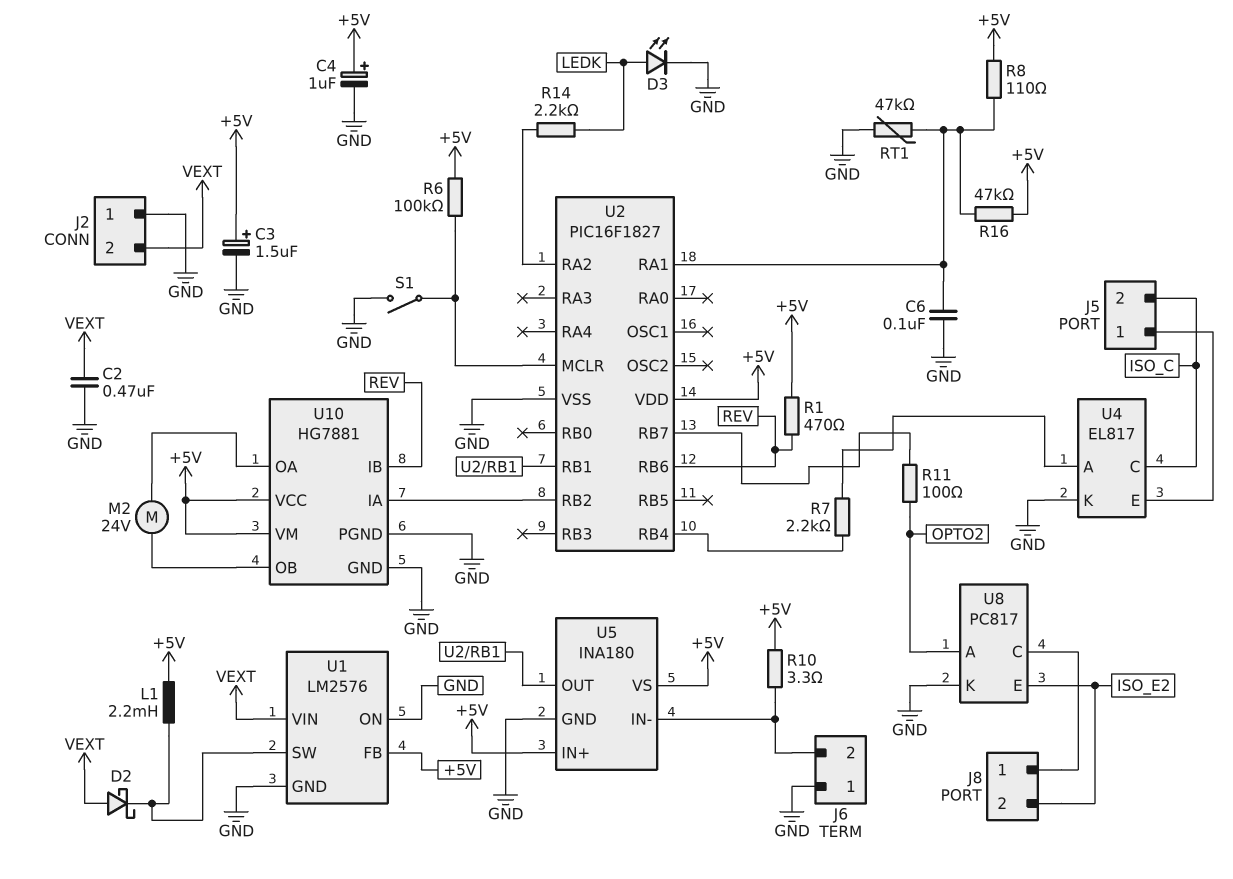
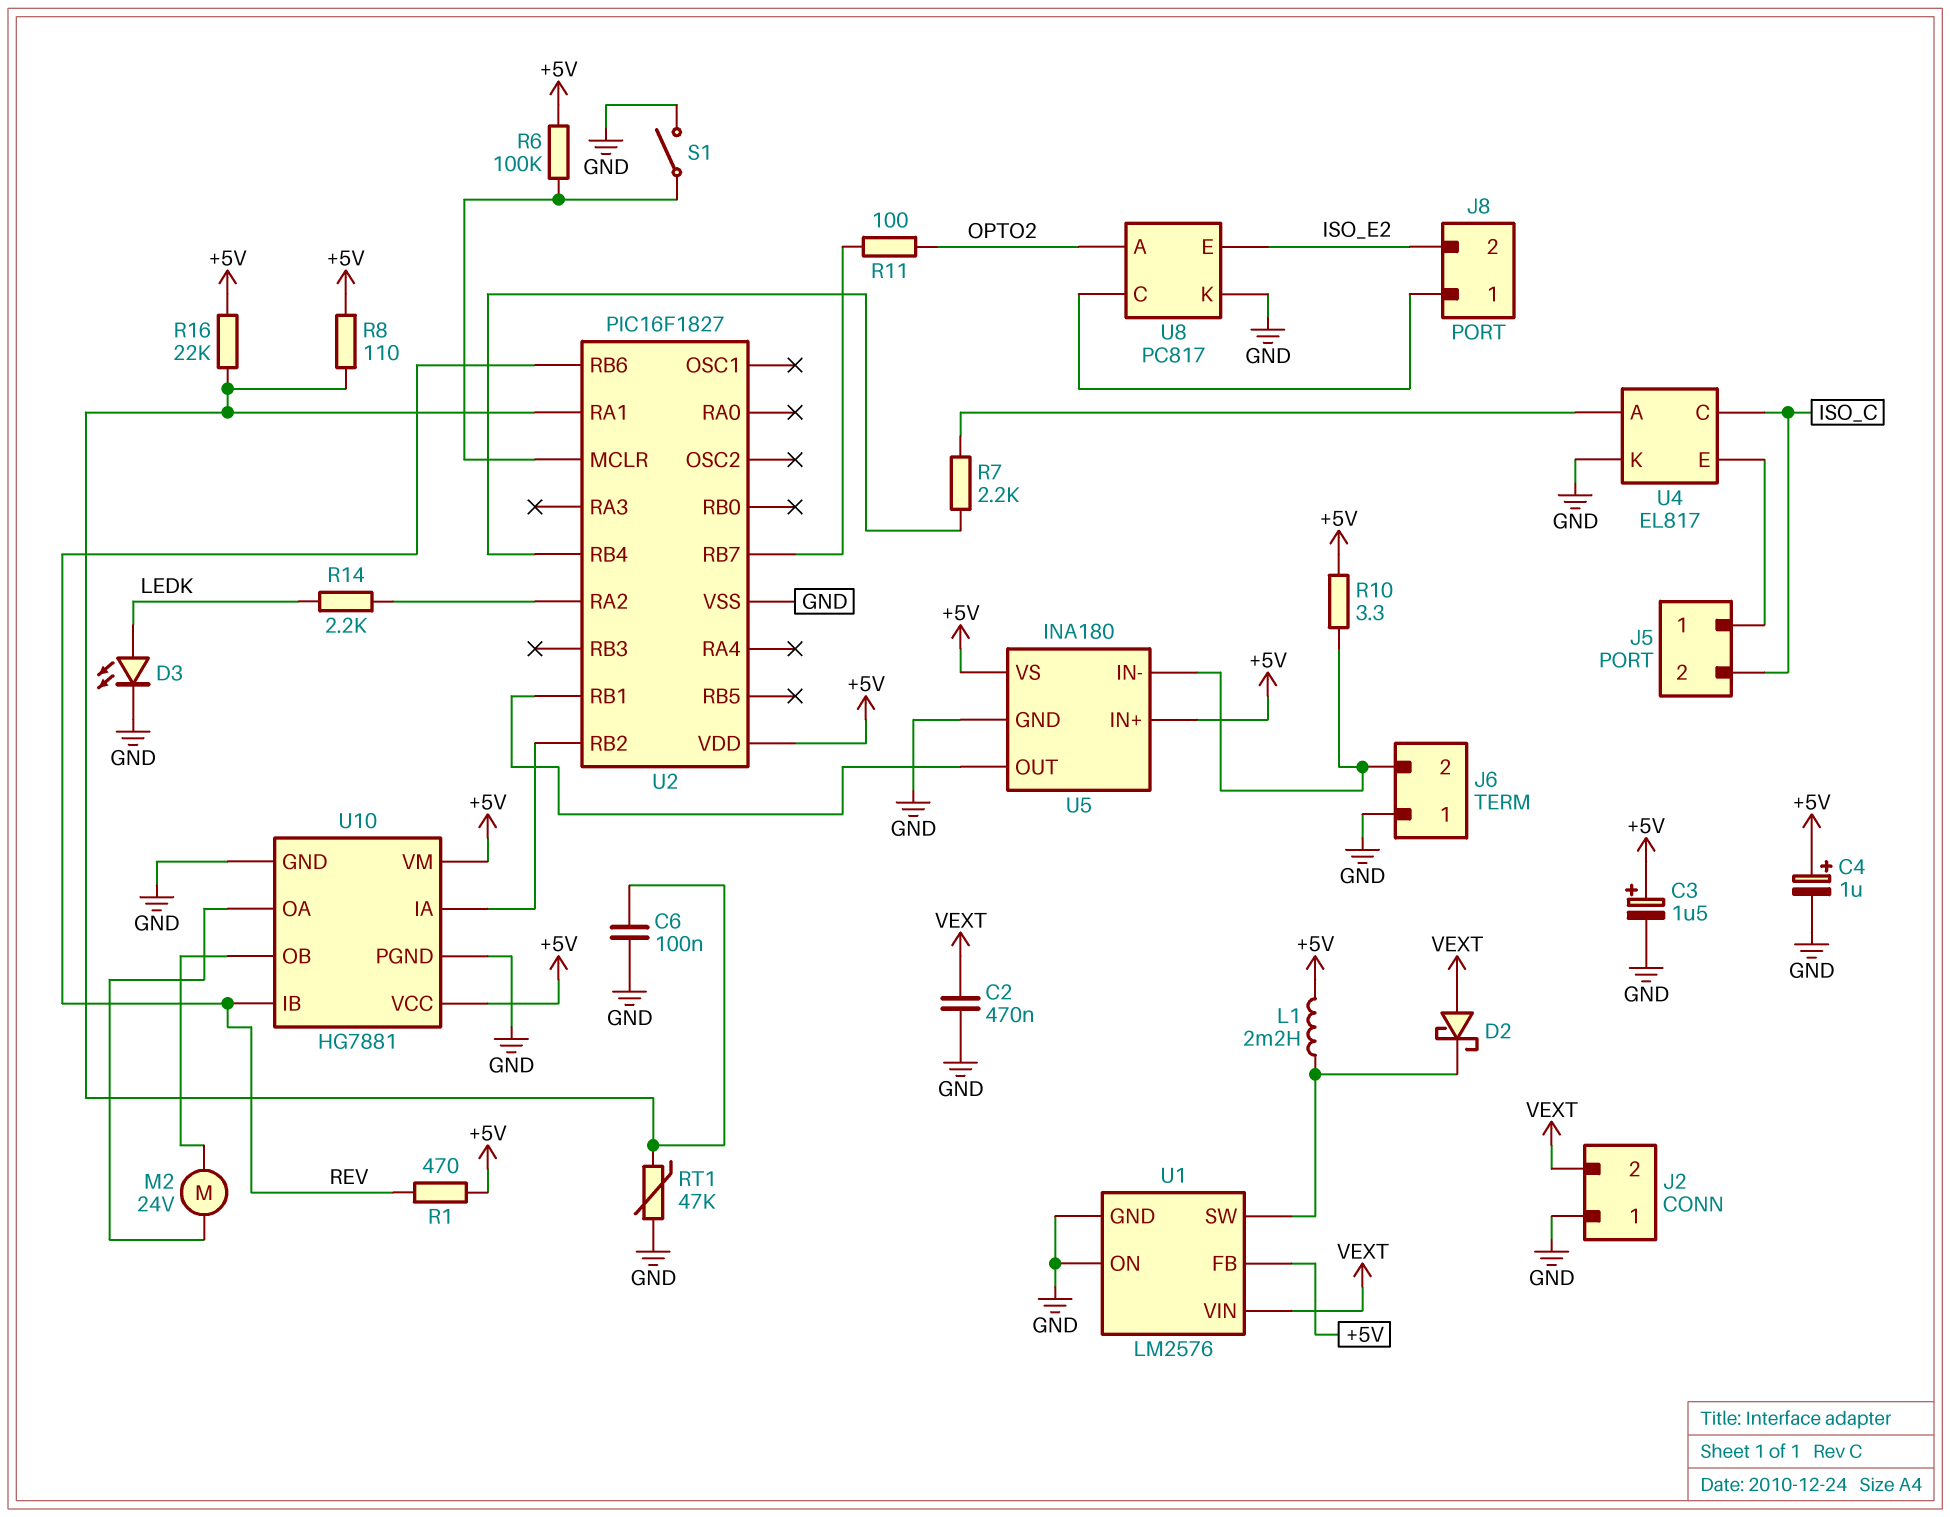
R16: 47k (+5V, U2/RA1) -> 22k (+5V, U2/RA1)

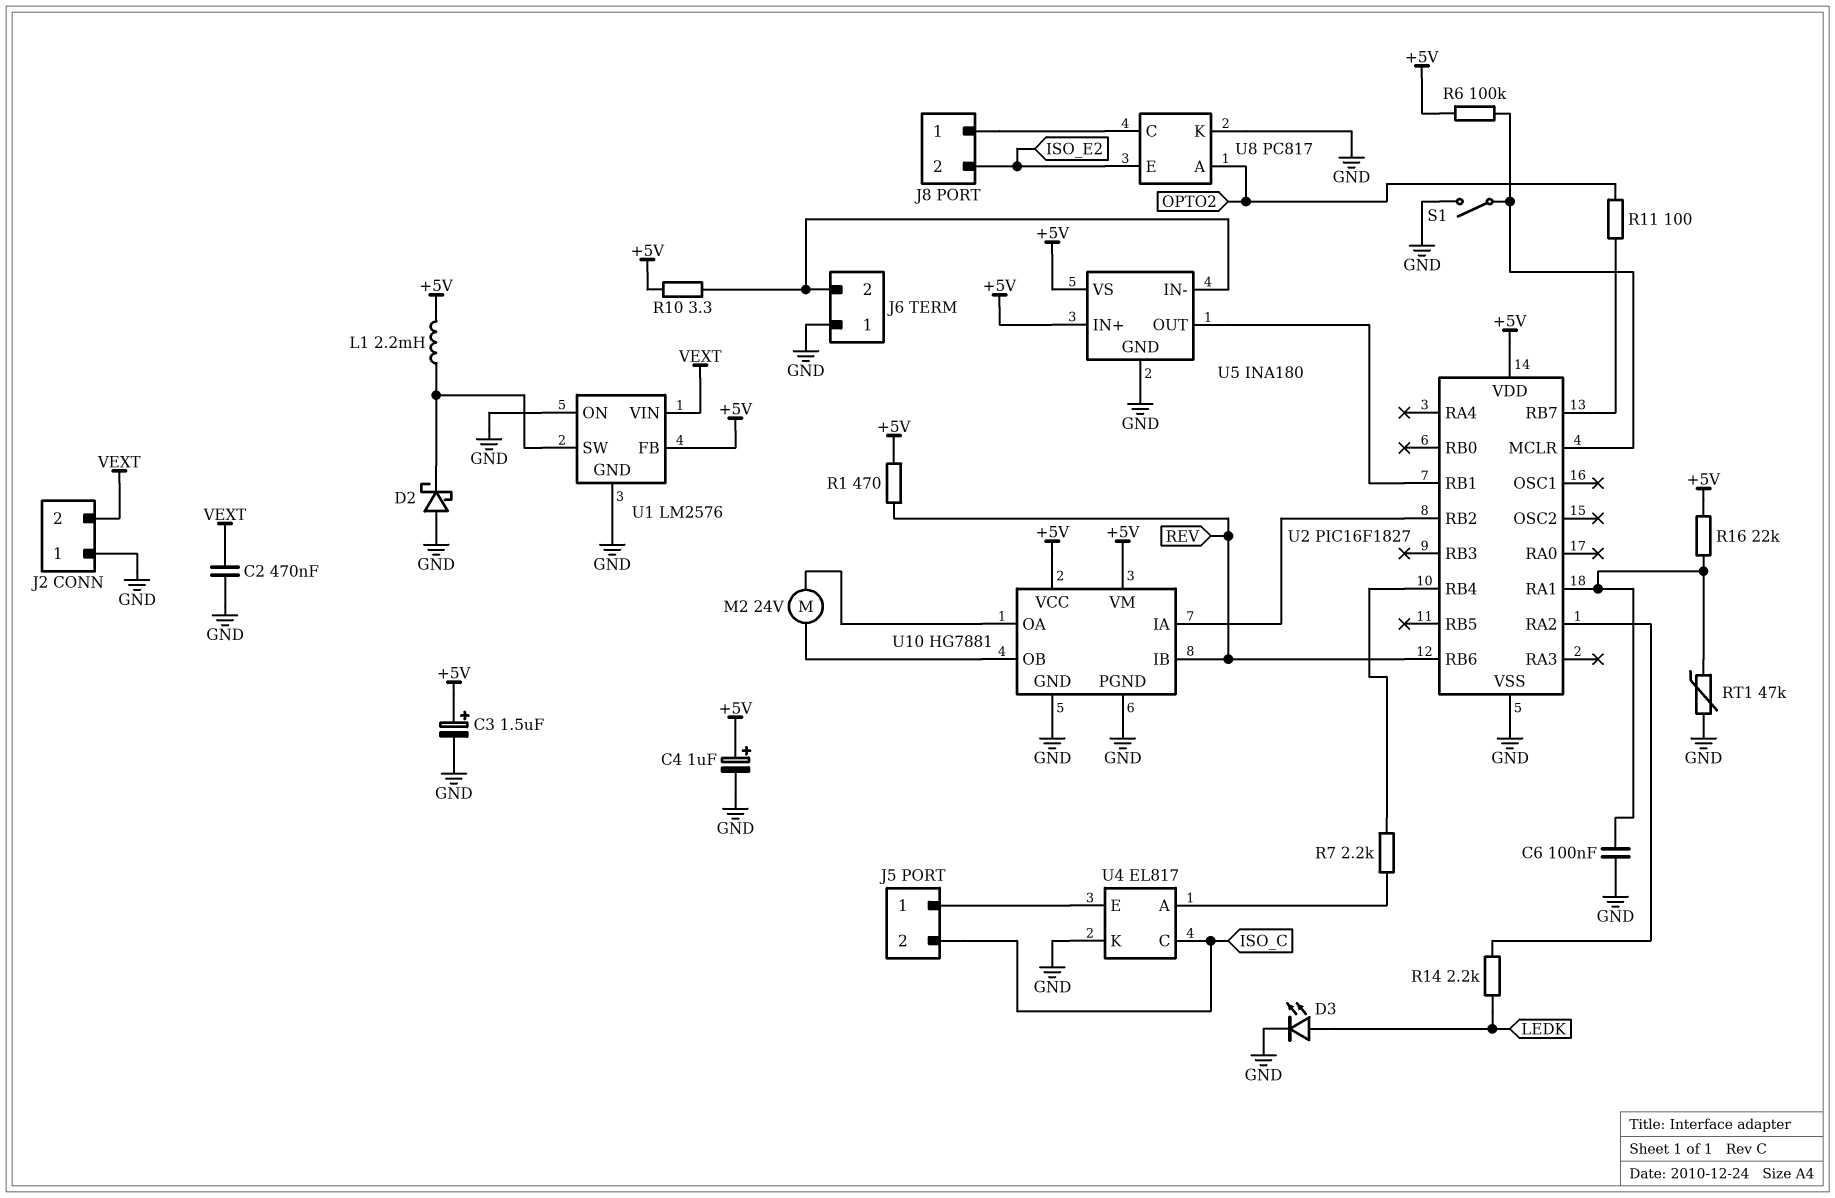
D2: schottky (A VEXT, K U1/SW) -> schottky (A GND, K U1/SW)
R8: 110 (+5V, U2/RA1) -> none

